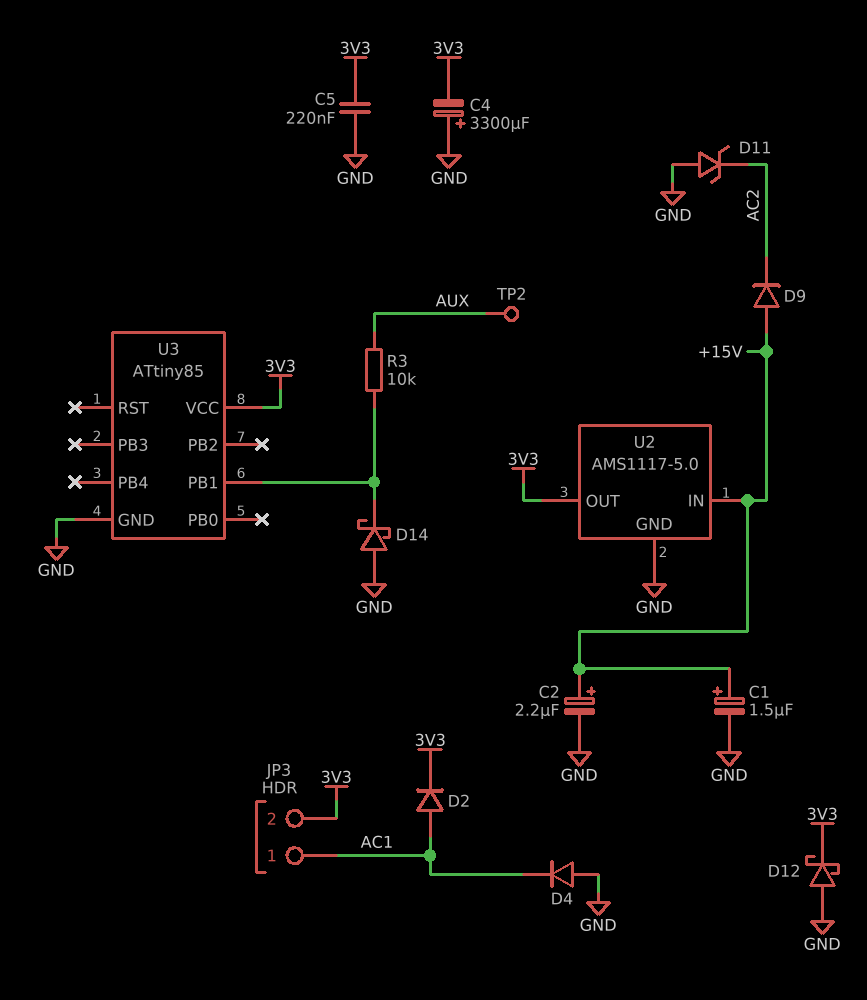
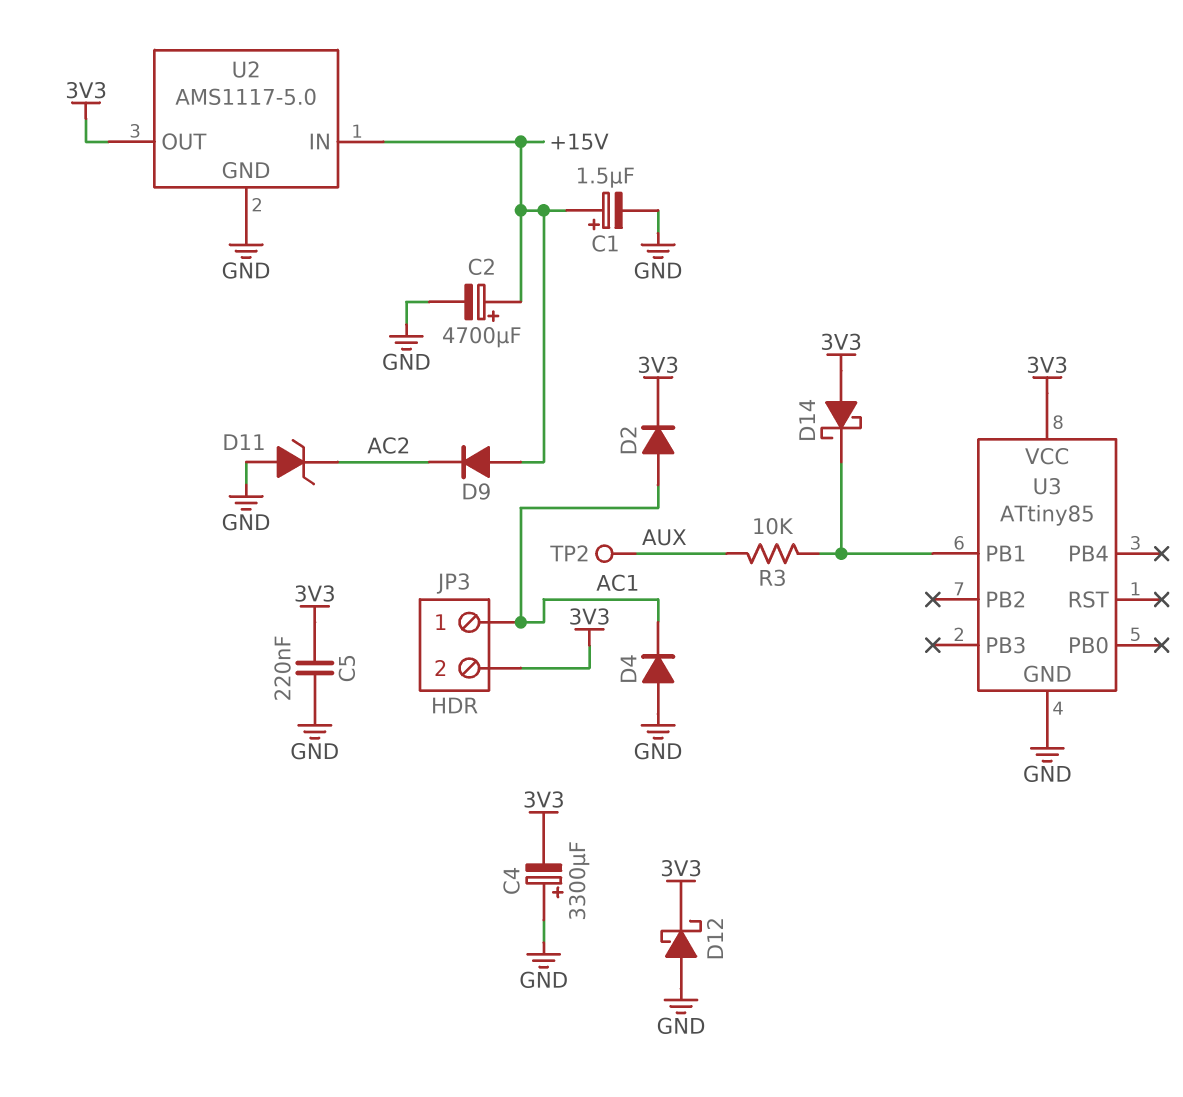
C2: 2.2uF (plus +15V, minus GND) -> 4700uF (plus +15V, minus GND)
D14: schottky (A GND, K U3/PB1) -> schottky (A 3V3, K U3/PB1)

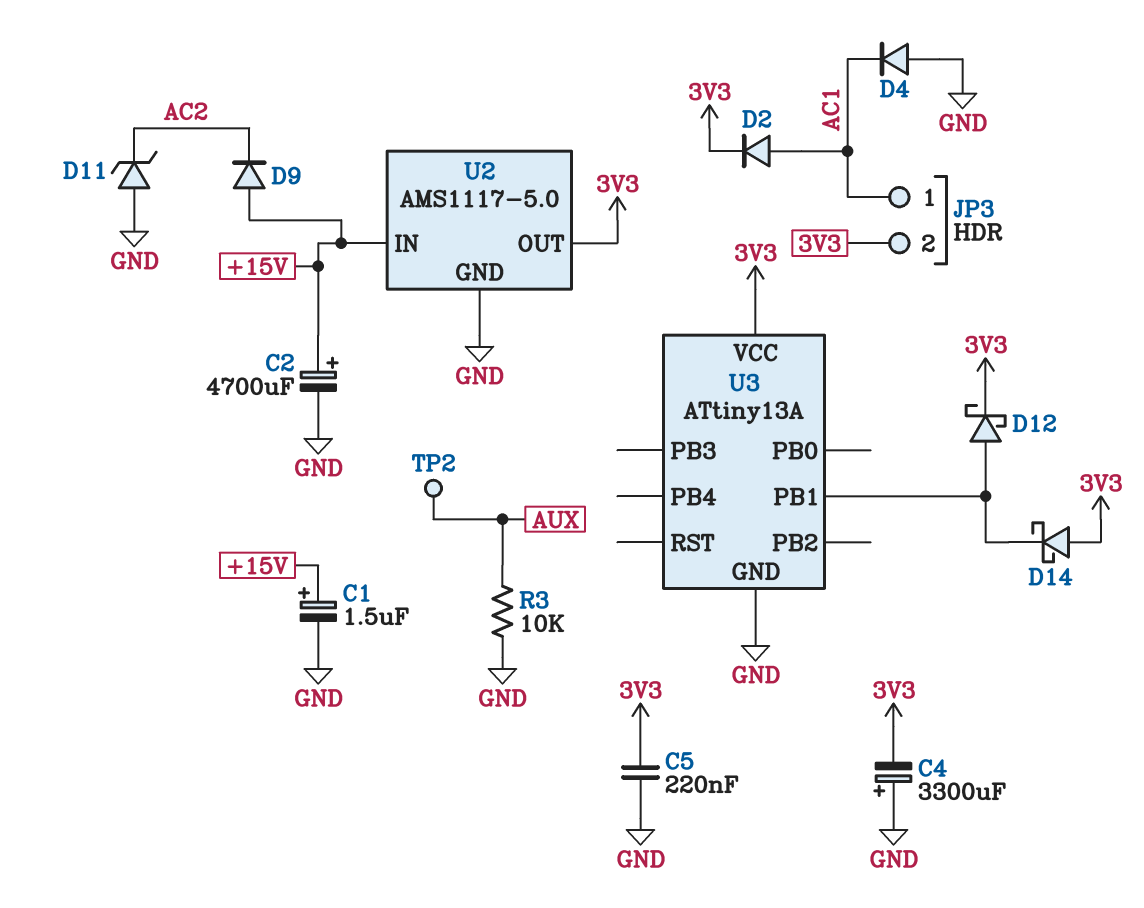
D12: schottky (A GND, K 3V3) -> schottky (A U3/PB1, K 3V3)
R3: 10k (AUX, U3/PB1) -> 10k (AUX, GND)
U3: ATtiny85 -> ATtiny13A

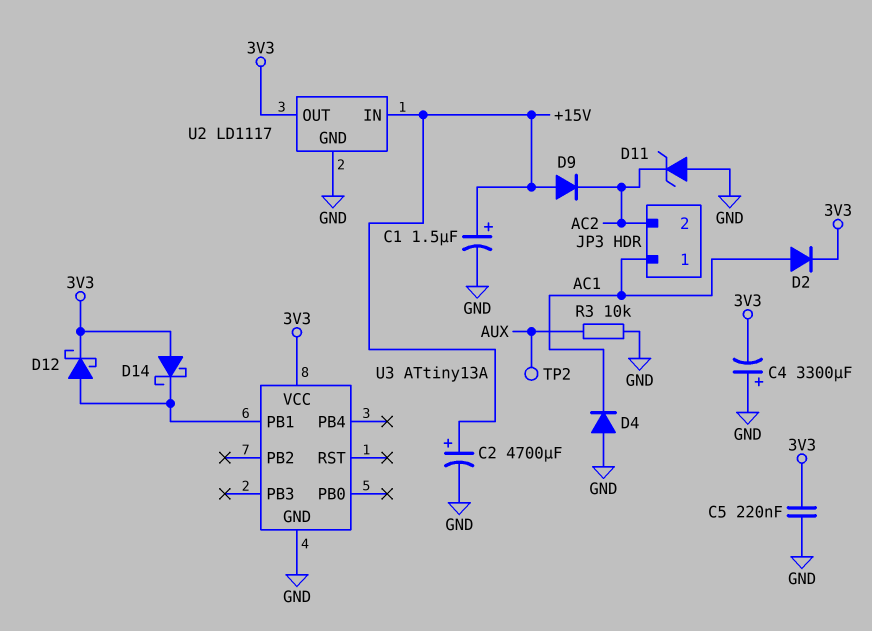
JP3 pin 2: 3V3 -> AC2
U2: AMS1117-5.0 -> LD1117

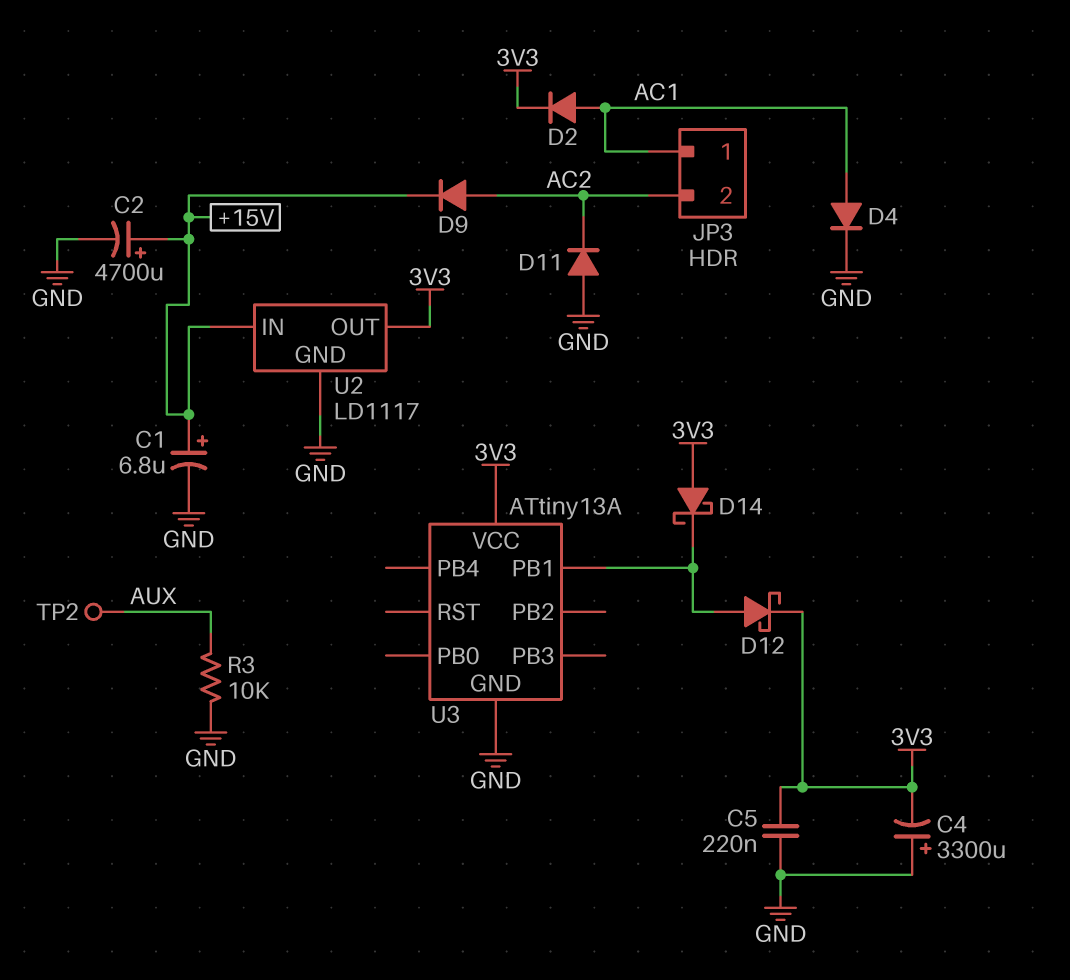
C1: 1.5uF (plus +15V, minus GND) -> 6.8uF (plus +15V, minus GND)
D4: diode (A GND, K AC1) -> diode (A AC1, K GND)
D9: diode (A +15V, K AC2) -> diode (A AC2, K +15V)
D11: zener (A GND, K AC2) -> diode (A GND, K AC2)

